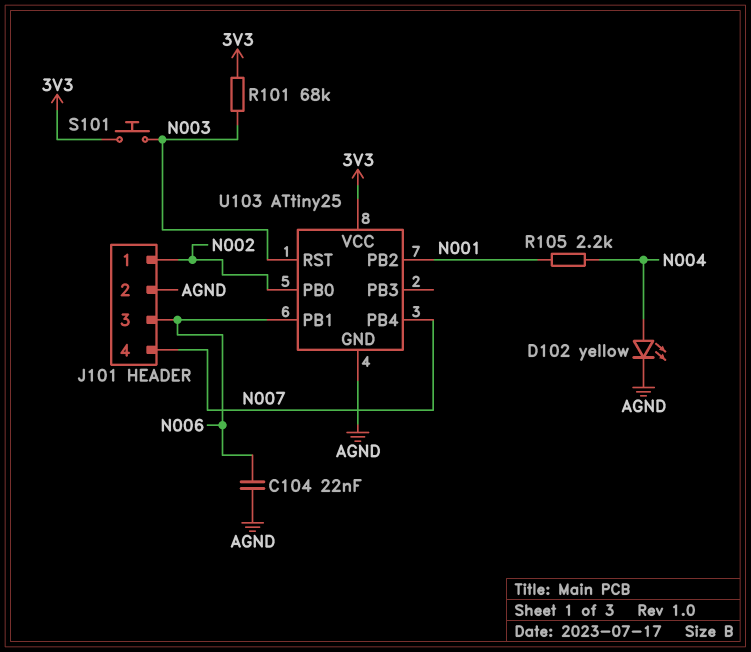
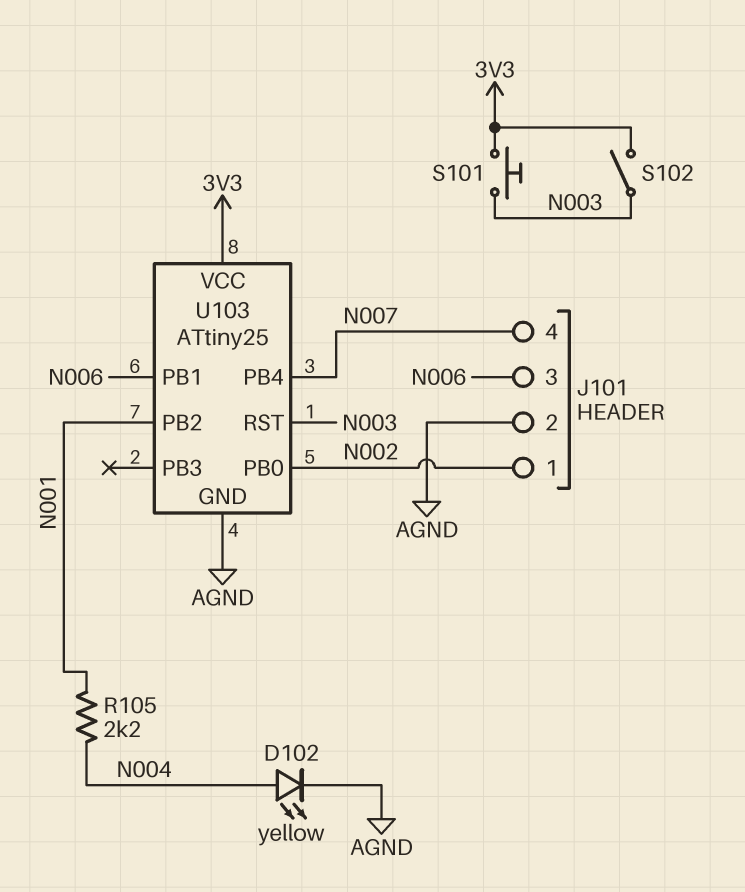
C104: 22nF (AGND, N006) -> none
R101: 68k (3V3, N003) -> none
S102: none -> switch (3V3, N003)

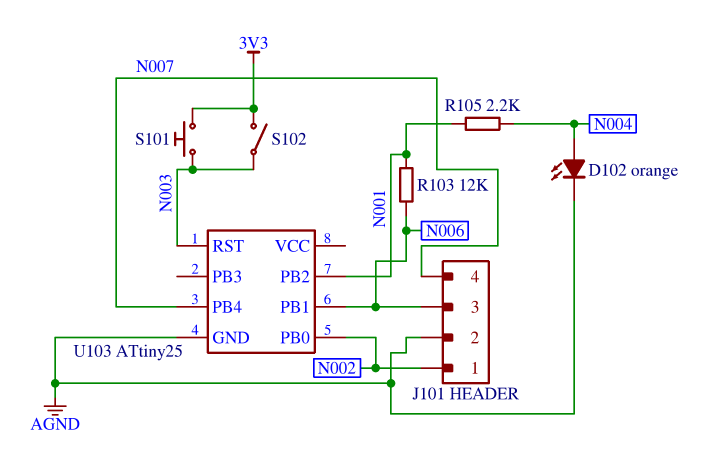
D102: LED yellow (A N004, K AGND) -> LED orange (A N004, K AGND)
R103: none -> 12k (N001, N006)
U103 pin VCC: 3V3 -> none

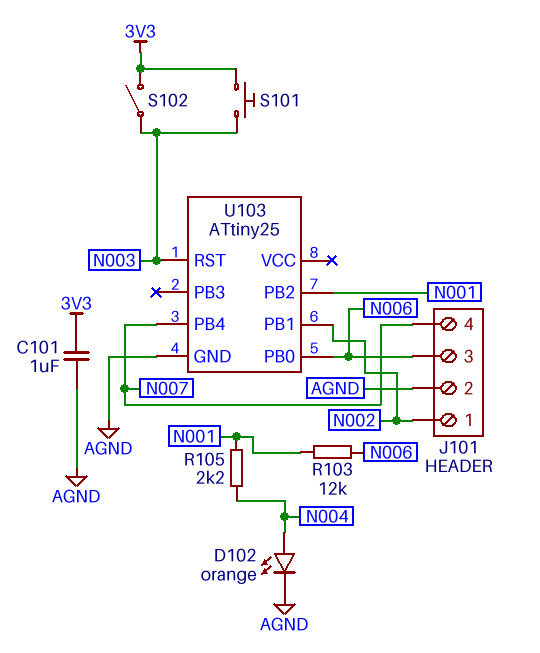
C101: none -> 1uF (3V3, AGND)
U103 pin PB0: N002 -> N006
U103 pin PB1: N006 -> N002

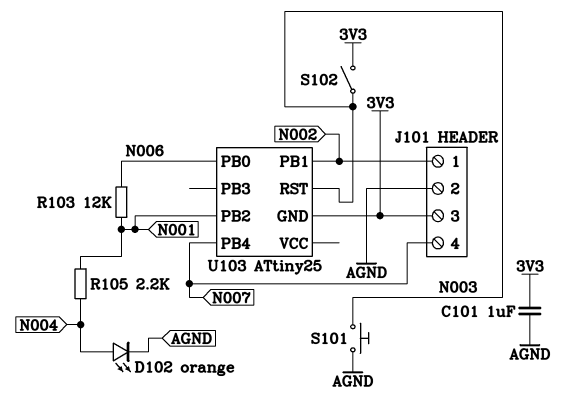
J101 pin 3: N006 -> 3V3
S101: button (3V3, N003) -> button (AGND, N003)
U103 pin GND: AGND -> 3V3

